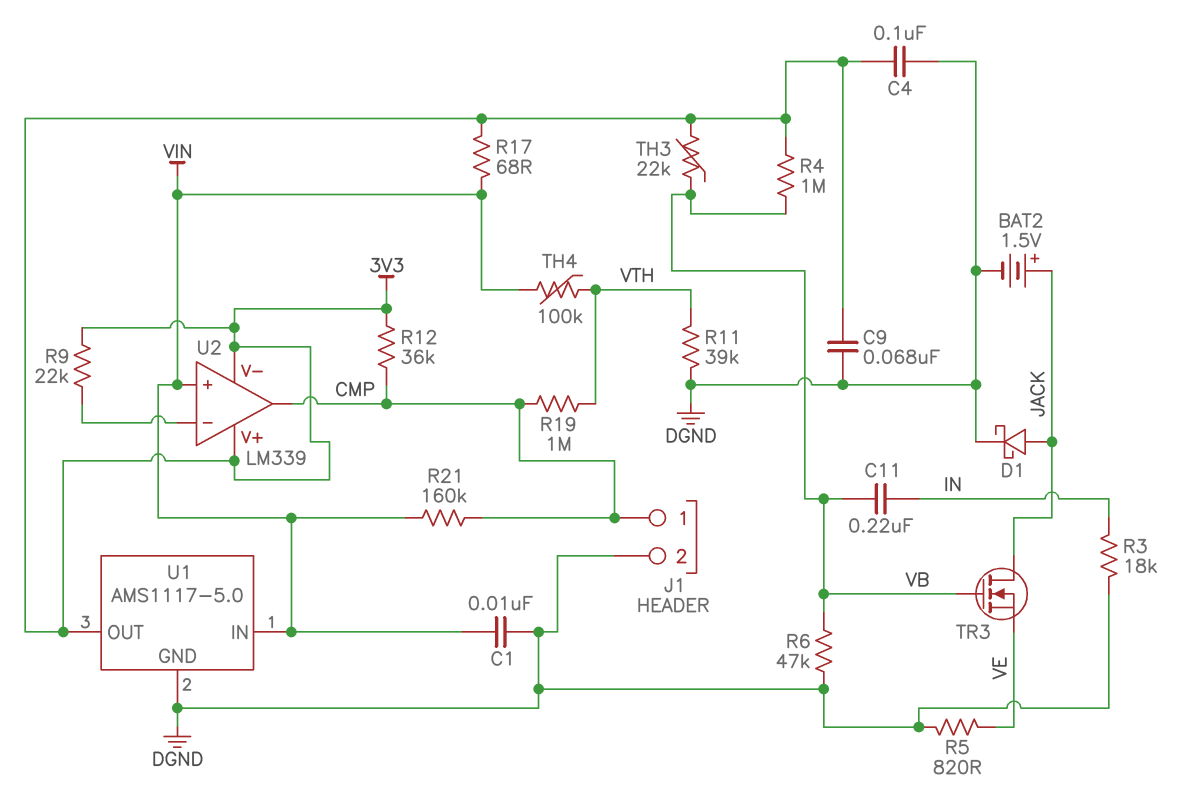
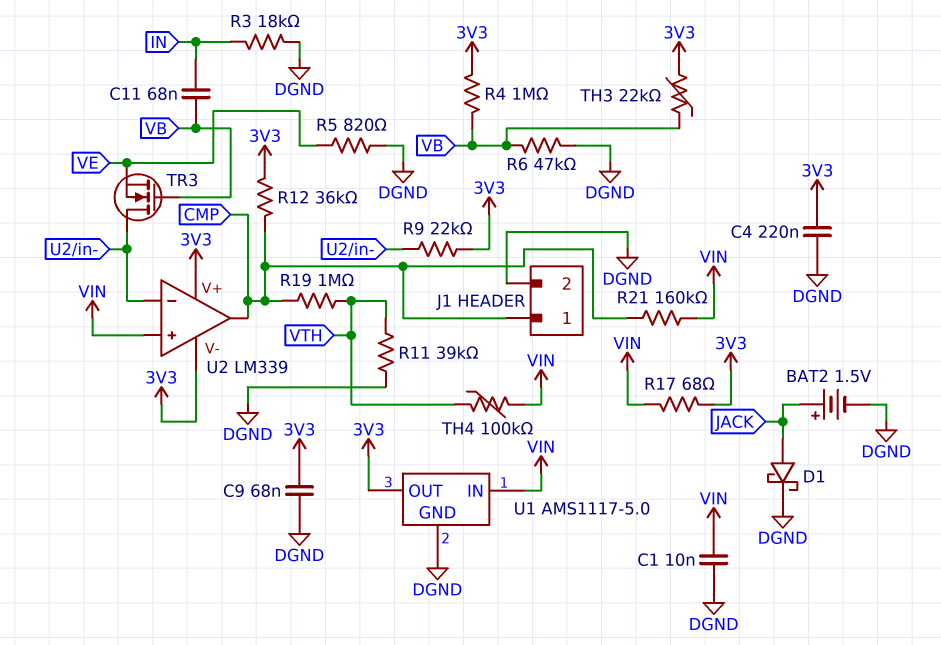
C4: 100nF (3V3, DGND) -> 220nF (3V3, DGND)
C11: 220nF (IN, VB) -> 68nF (IN, VB)
TR3: NMOS (G VB, D JACK, S VE) -> NMOS (G VB, D U2/in-, S VE)

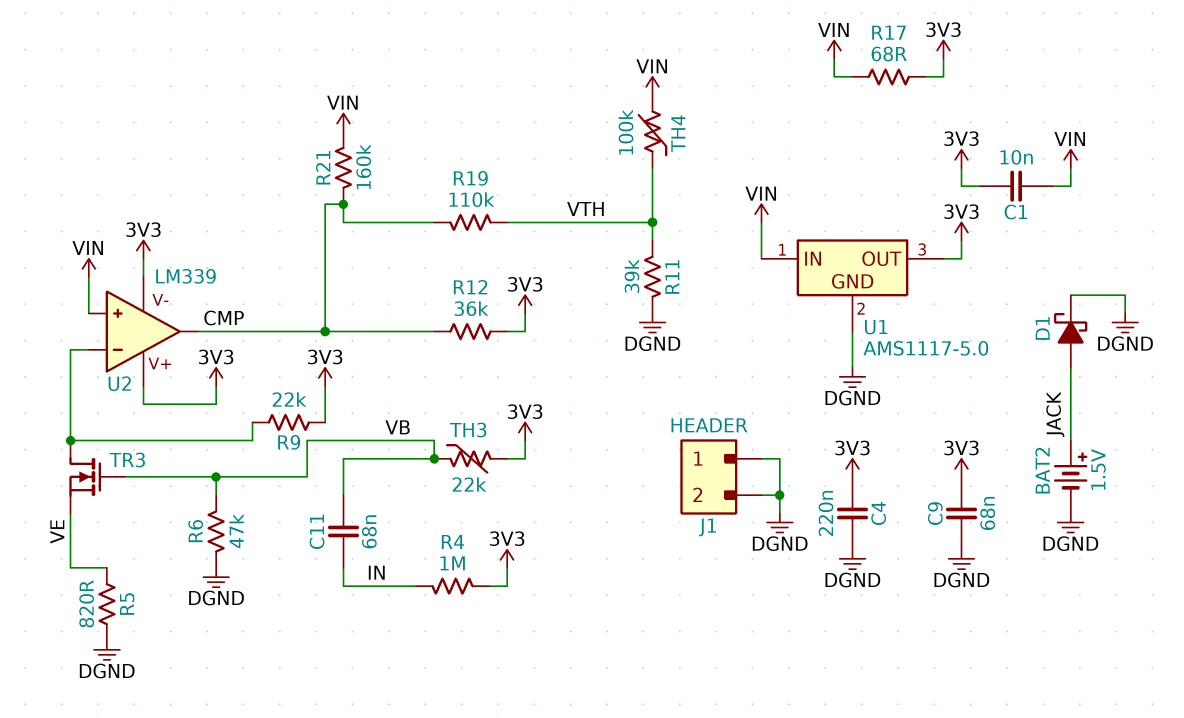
C1: 10nF (DGND, VIN) -> 10nF (3V3, VIN)
J1 pin 1: CMP -> DGND
R3: 18k (DGND, IN) -> none
R4: 1M (3V3, VB) -> 1M (3V3, IN)
R19: 1M (CMP, VTH) -> 110k (CMP, VTH)

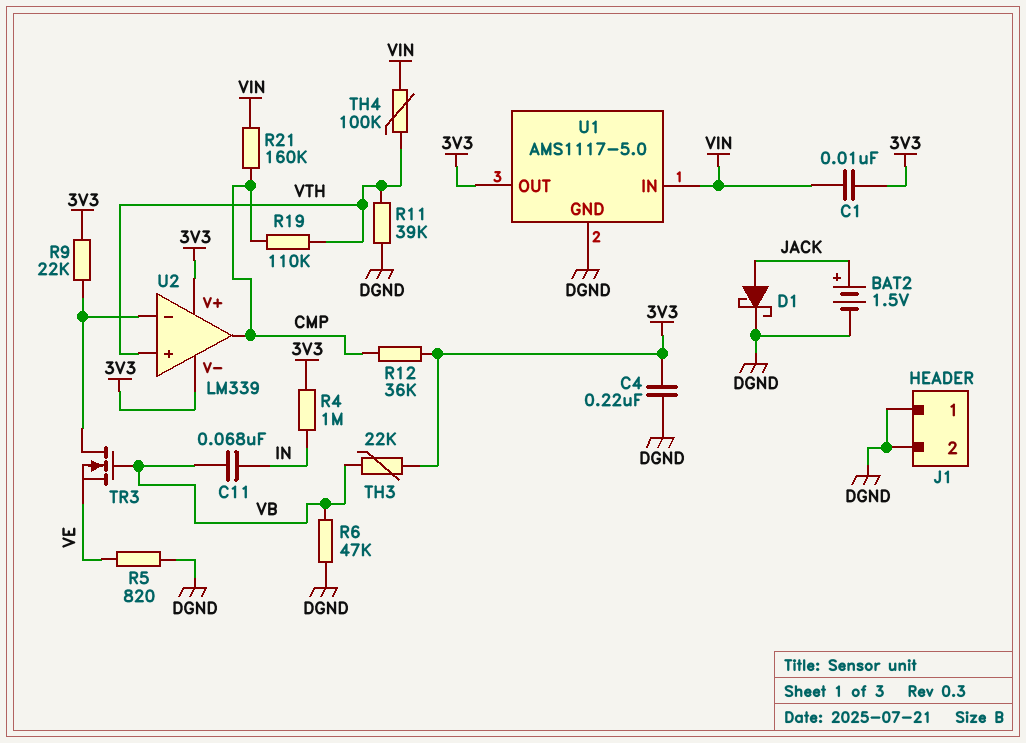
C9: 68nF (3V3, DGND) -> none
R17: 68 (3V3, VIN) -> none
U2 pin in+: VIN -> VTH

